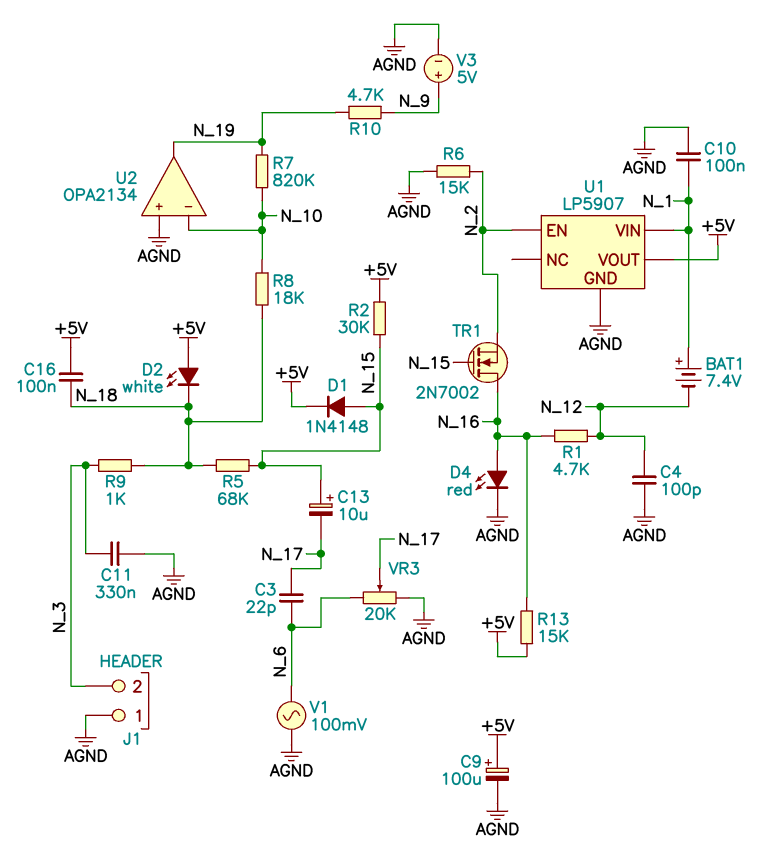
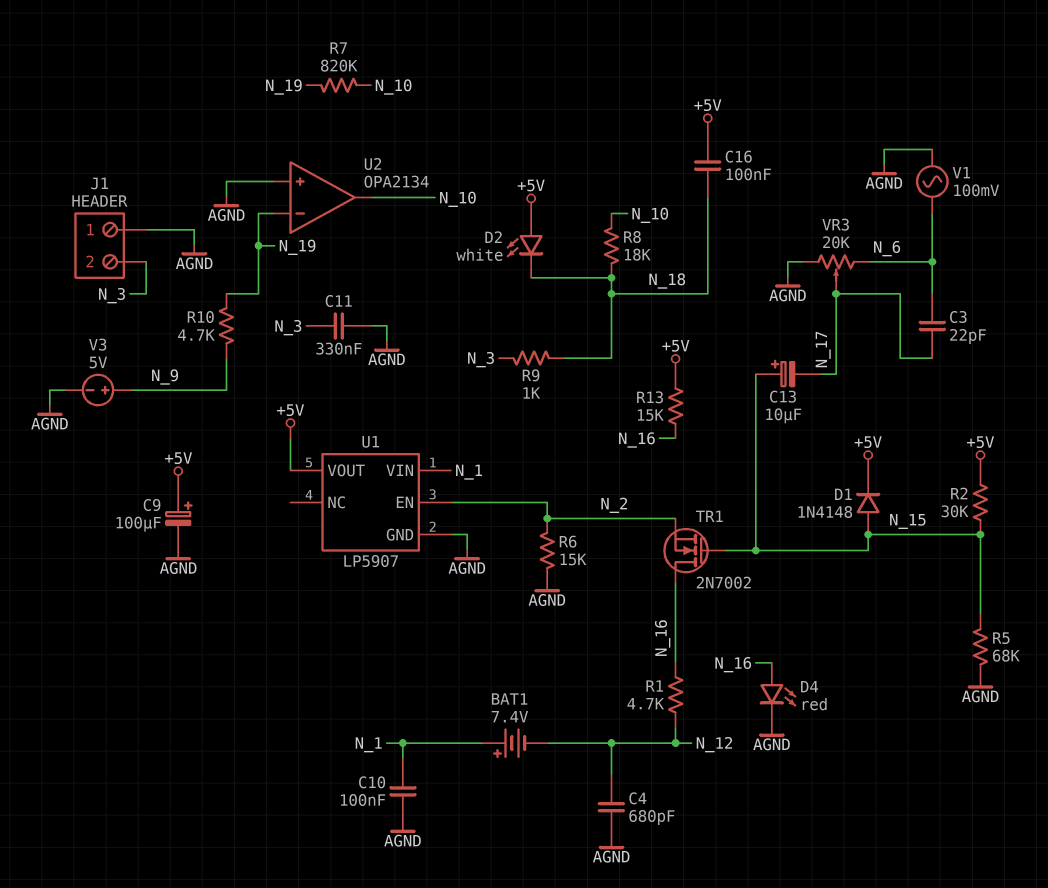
C4: 100pF (AGND, N_12) -> 680pF (AGND, N_12)
R5: 68k (N_15, N_18) -> 68k (AGND, N_15)
U2 pin in-: N_10 -> N_19
U2 pin out: N_19 -> N_10

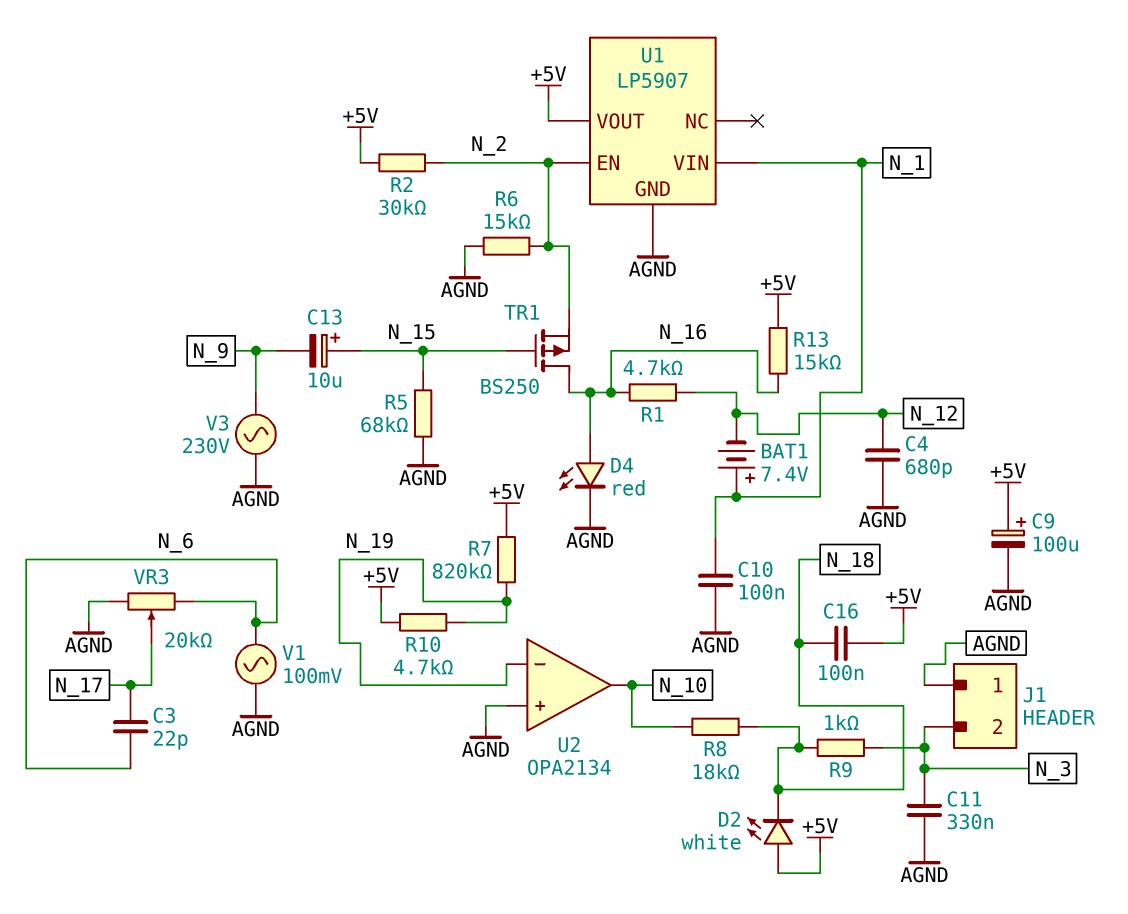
C13: 10uF (plus N_15, minus N_17) -> 10uF (plus N_15, minus N_9)
D1: diode 1N4148 (A N_15, K +5V) -> none
R2: 30k (+5V, N_15) -> 30k (+5V, N_2)
R7: 820k (N_10, N_19) -> 820k (+5V, N_19)
R10: 4.7k (N_9, N_19) -> 4.7k (+5V, N_19)
TR1: NMOS 2N7002 (G N_15, D N_16, S N_2) -> PMOS BS250 (G N_15, D N_16, S N_2)
V3: 5V (plus N_9, minus AGND) -> AC 230V (AGND, N_9)

